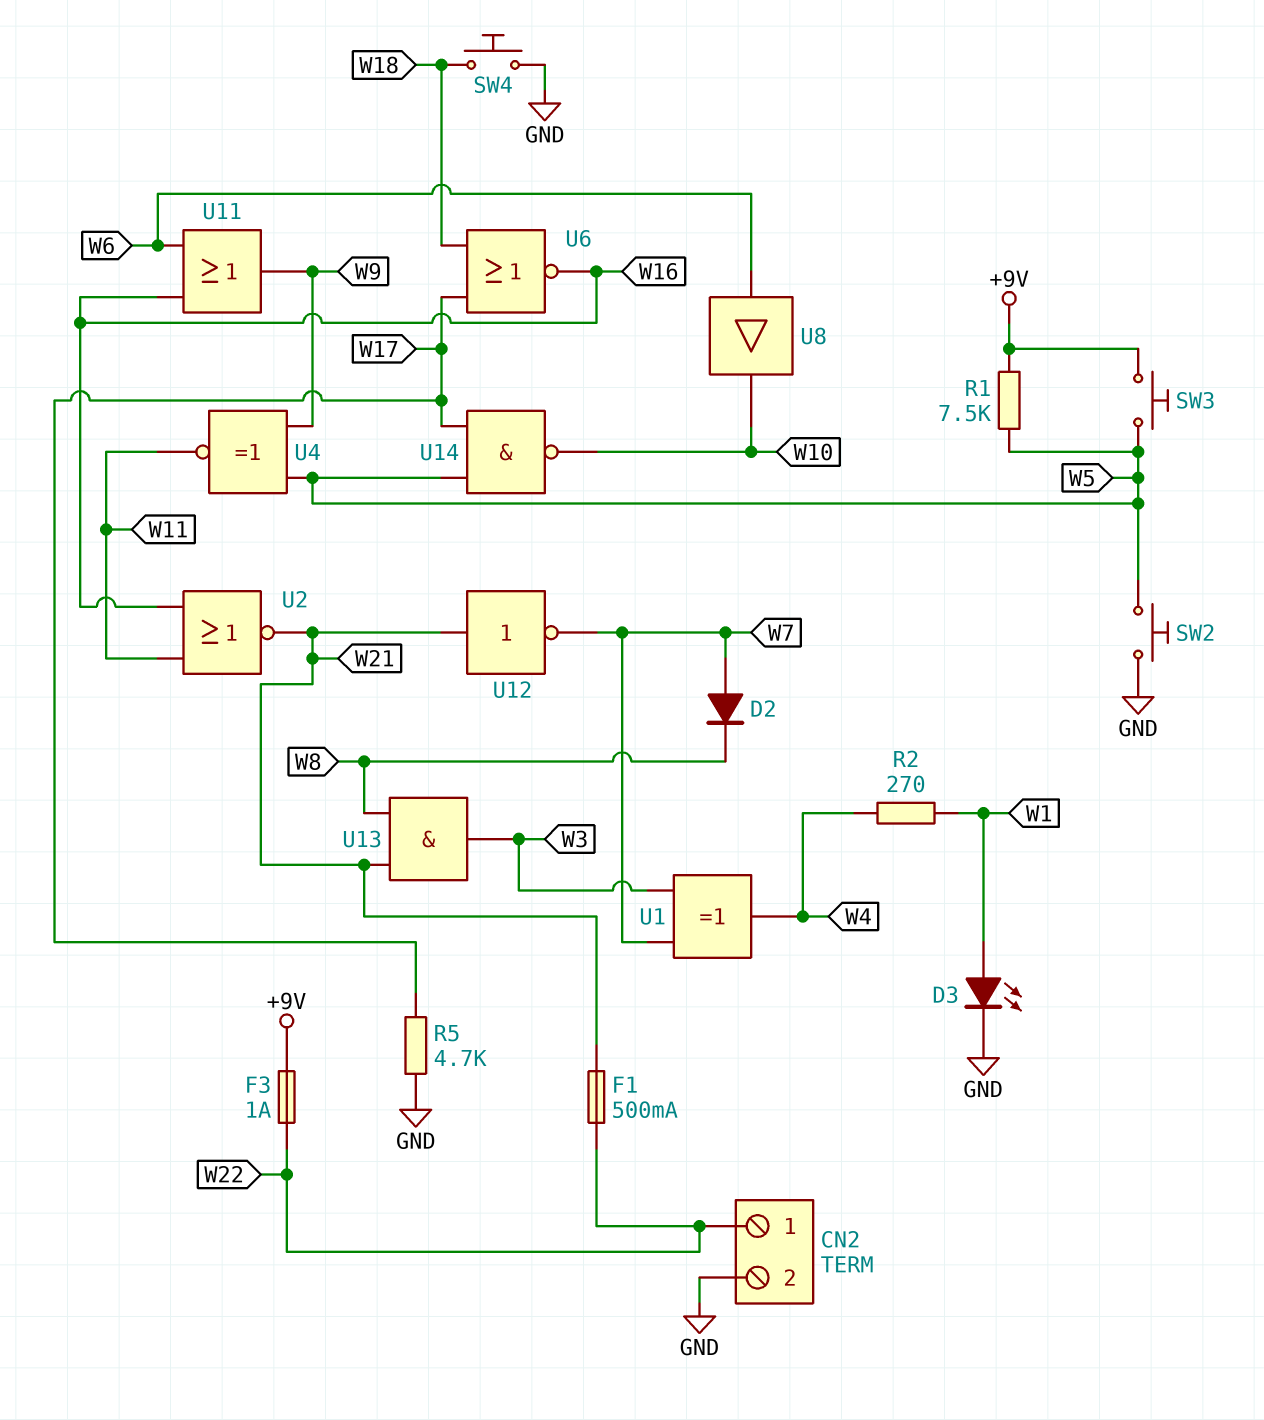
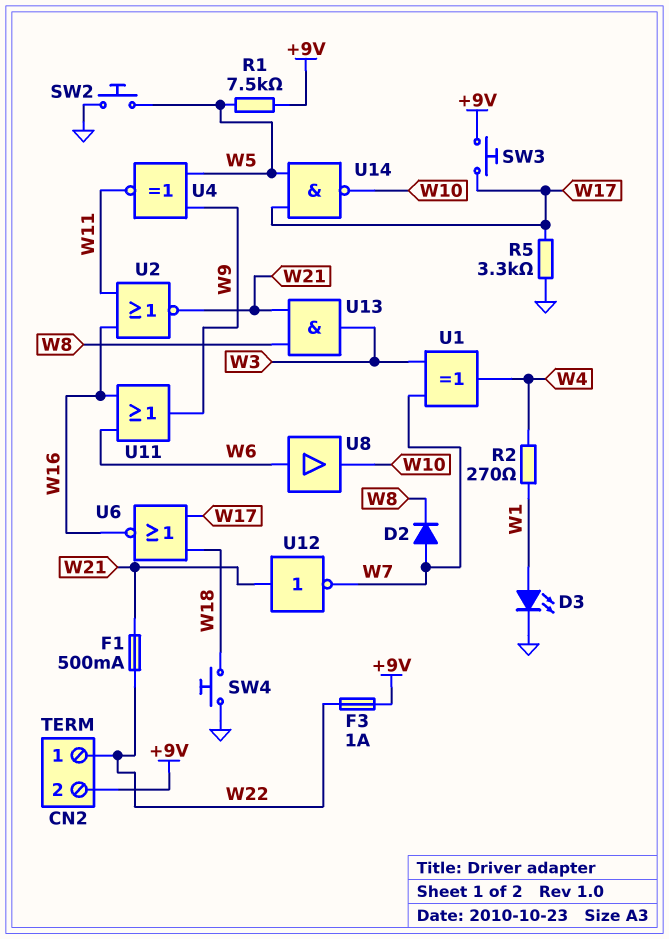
CN2 pin 2: GND -> +9V
R5: 4.7k (GND, W17) -> 3.3k (GND, W17)
SW3: button (+9V, W5) -> button (+9V, W17)

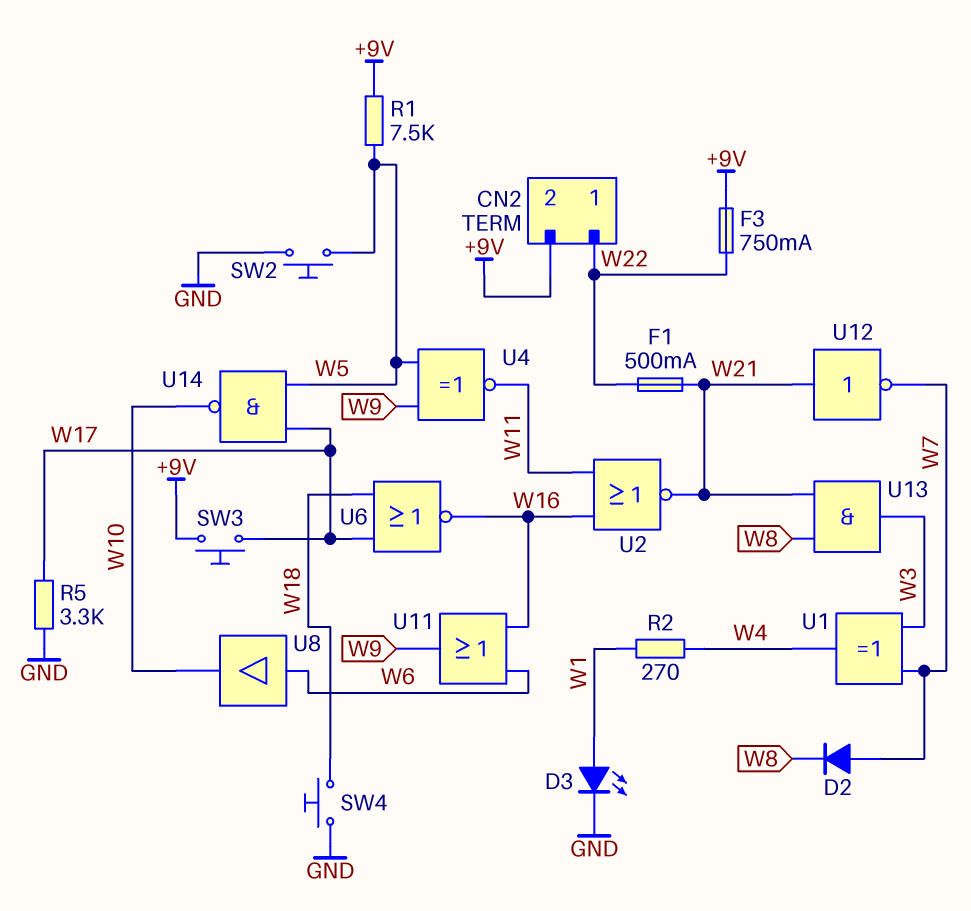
F3: 1A (+9V, W22) -> 750mA (+9V, W22)

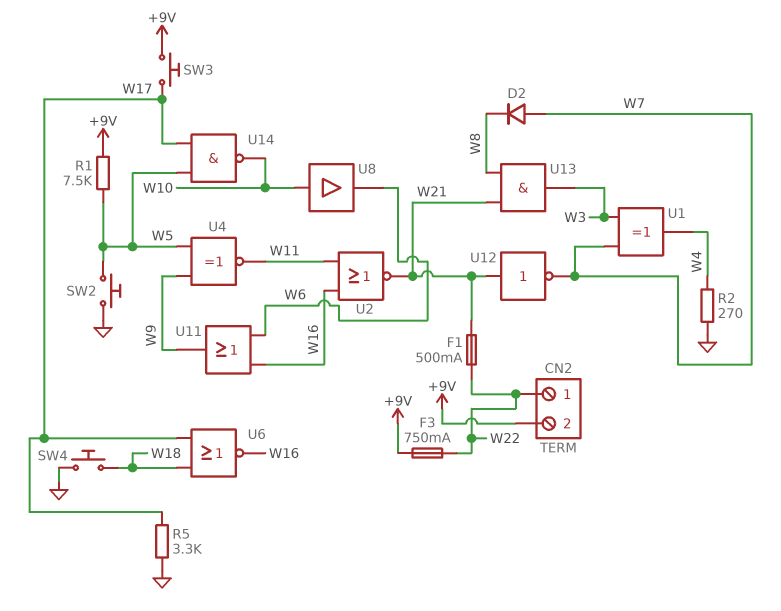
D3: LED (A W1, K GND) -> none
R2: 270 (W1, W4) -> 270 (GND, W4)
U8: buffer (in W6, out W10) -> buffer (in W10, out W6)

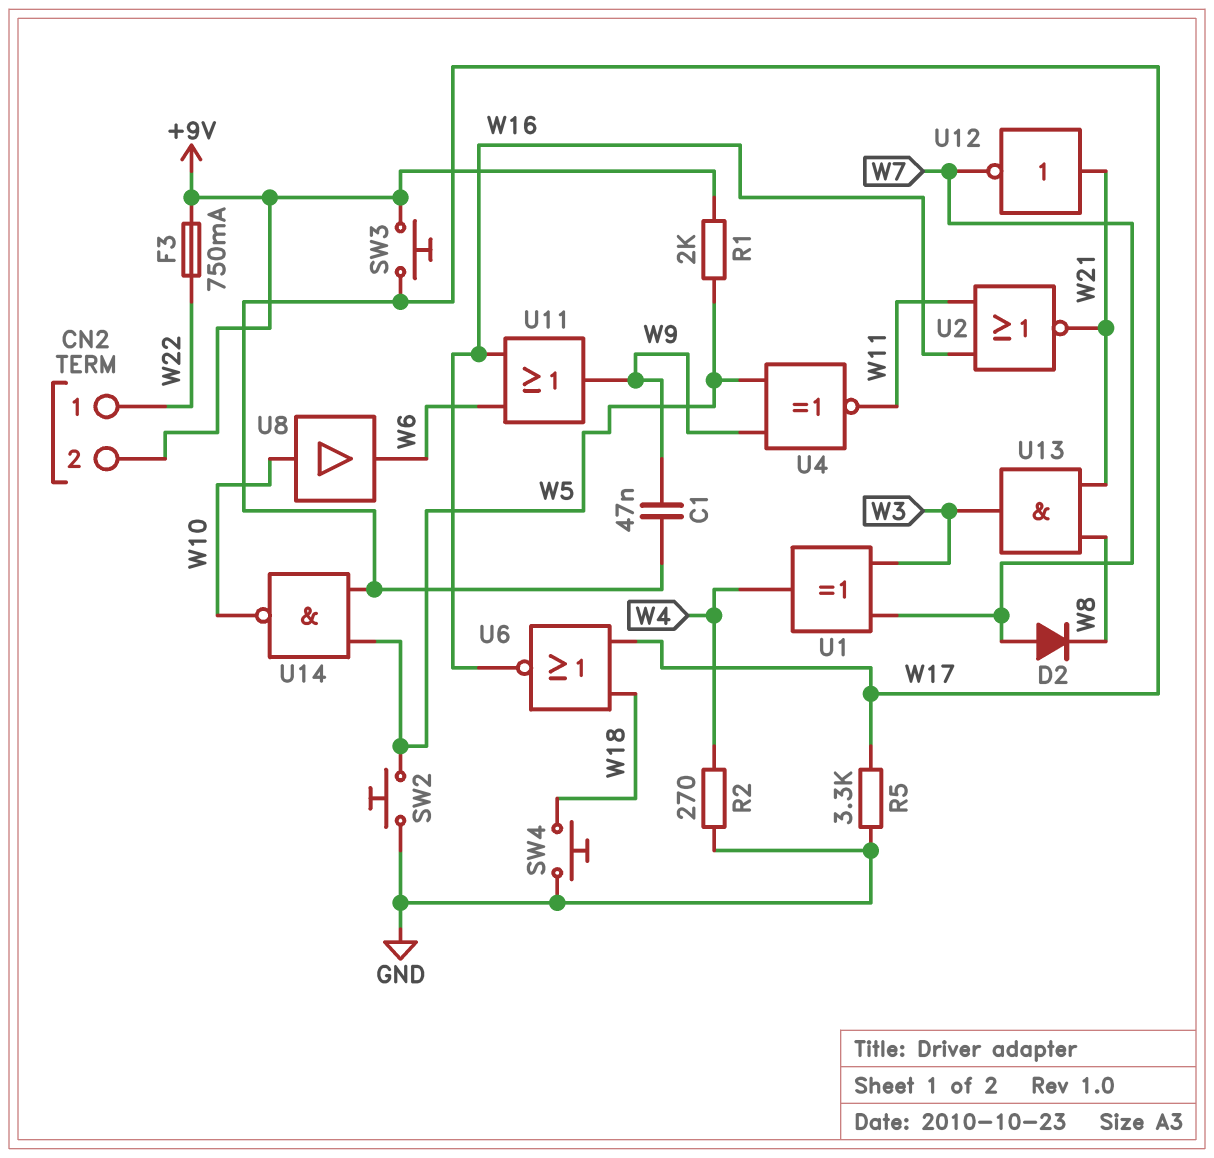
C1: none -> 47nF (W9, W17)
F1: 500mA (W21, W22) -> none
R1: 7.5k (+9V, W5) -> 2k (+9V, W5)

